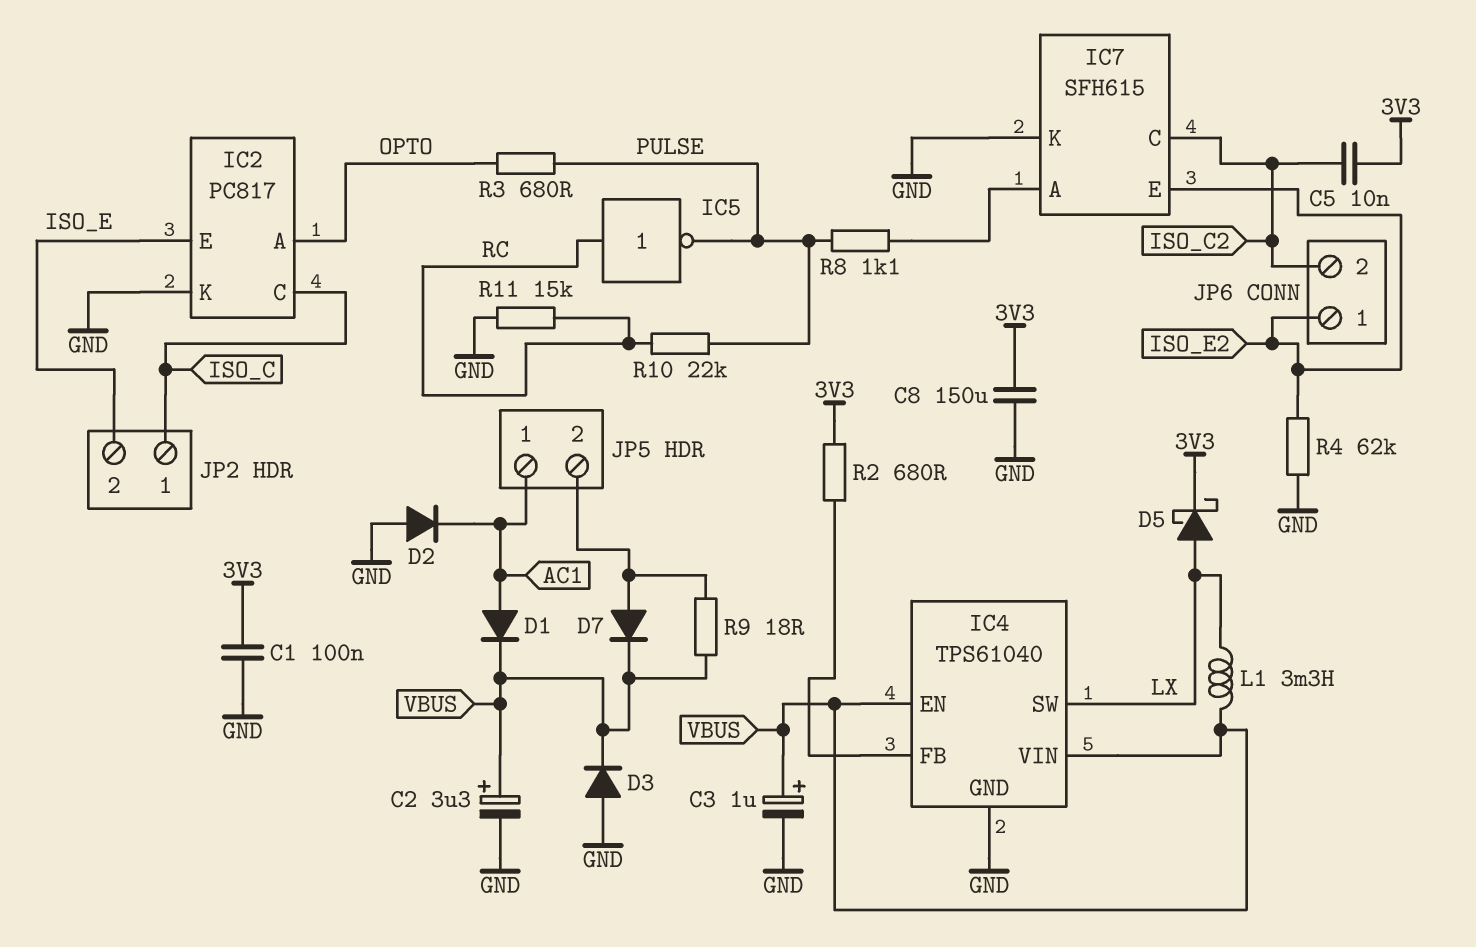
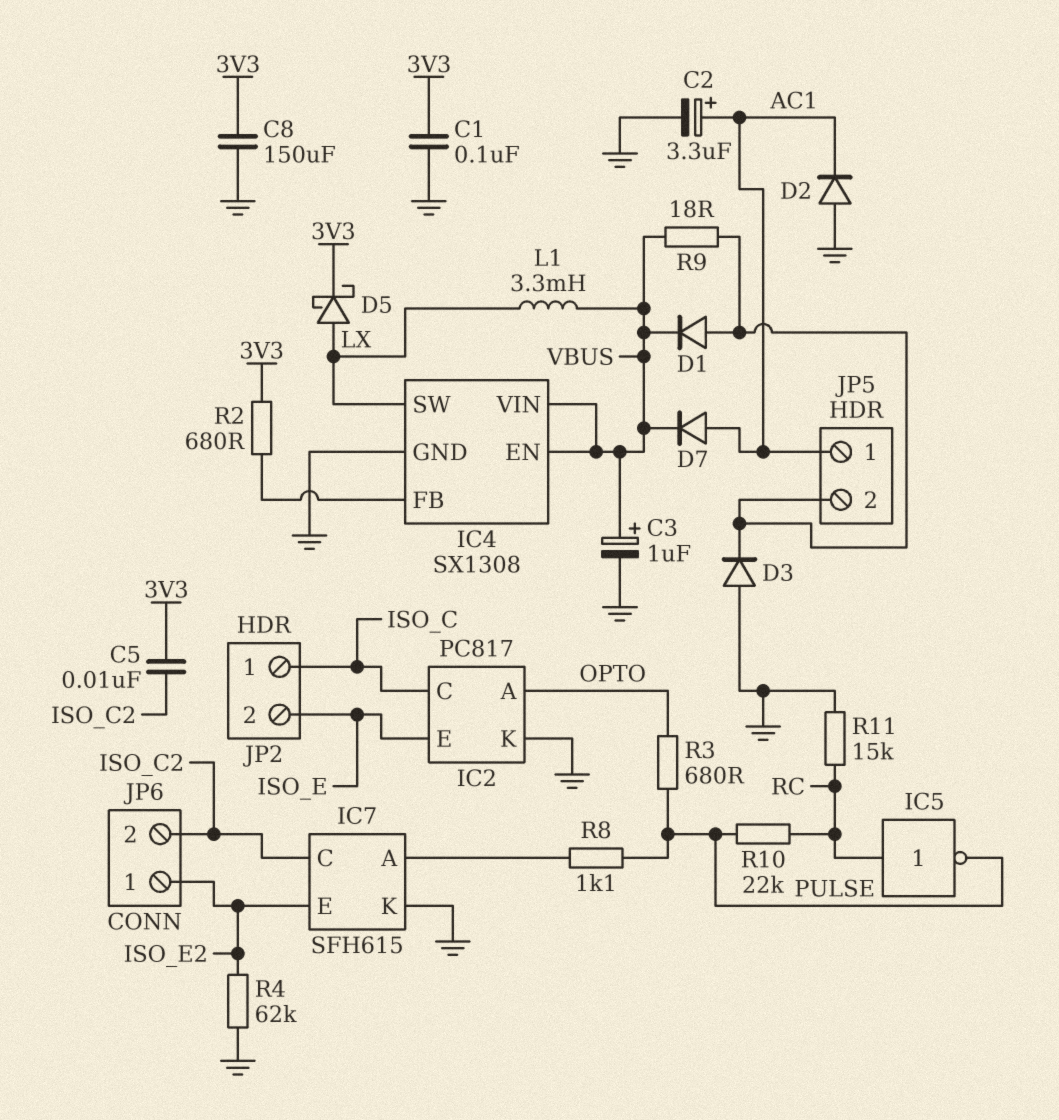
C2: 3.3uF (plus VBUS, minus GND) -> 3.3uF (plus AC1, minus GND)
D1: diode (A AC1, K VBUS) -> diode (A JP5/2, K VBUS)
D3: diode (A GND, K VBUS) -> diode (A GND, K JP5/2)
D7: diode (A JP5/2, K VBUS) -> diode (A AC1, K VBUS)
IC4: TPS61040 -> SX1308

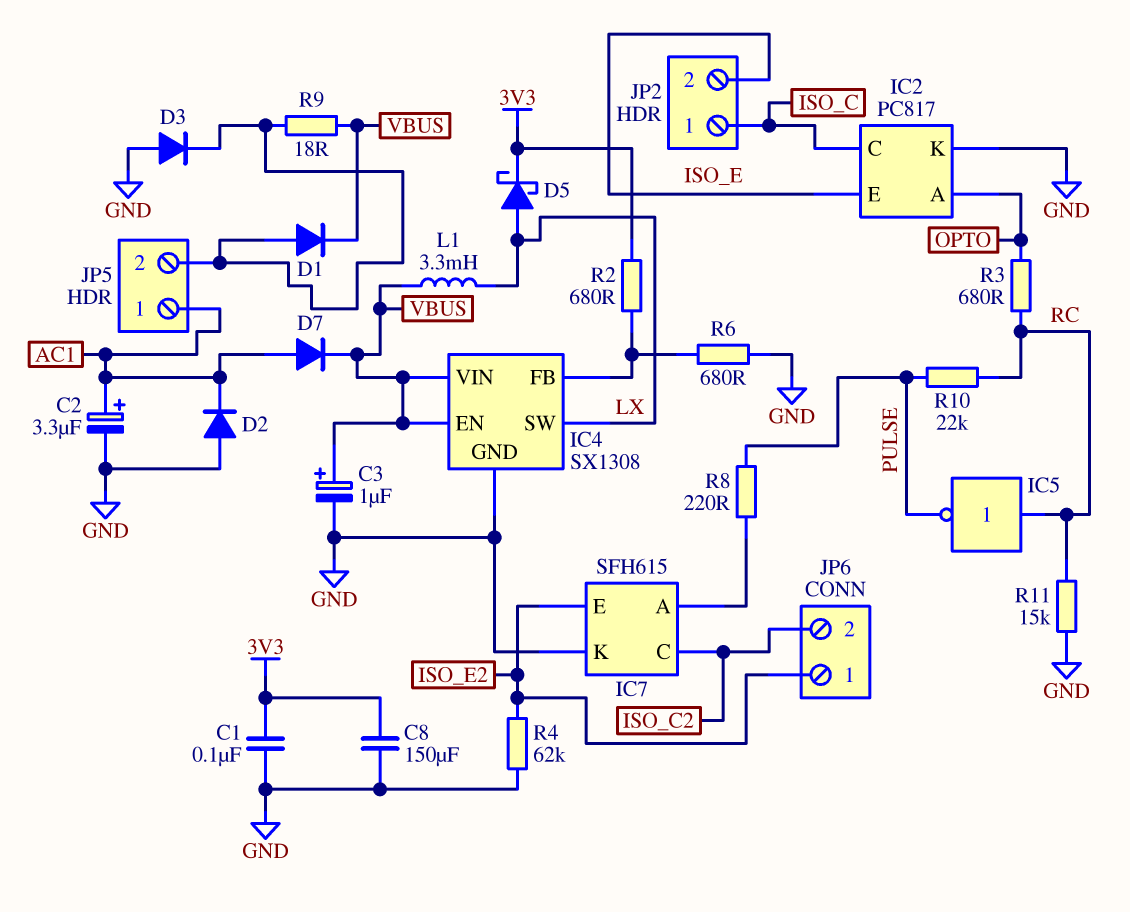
C5: 10nF (3V3, ISO_C2) -> none
R3: 680 (OPTO, PULSE) -> 680 (OPTO, RC)
R6: none -> 680 (GND, IC4/FB)
R8: 1.1k (IC7/A, PULSE) -> 220 (IC7/A, PULSE)

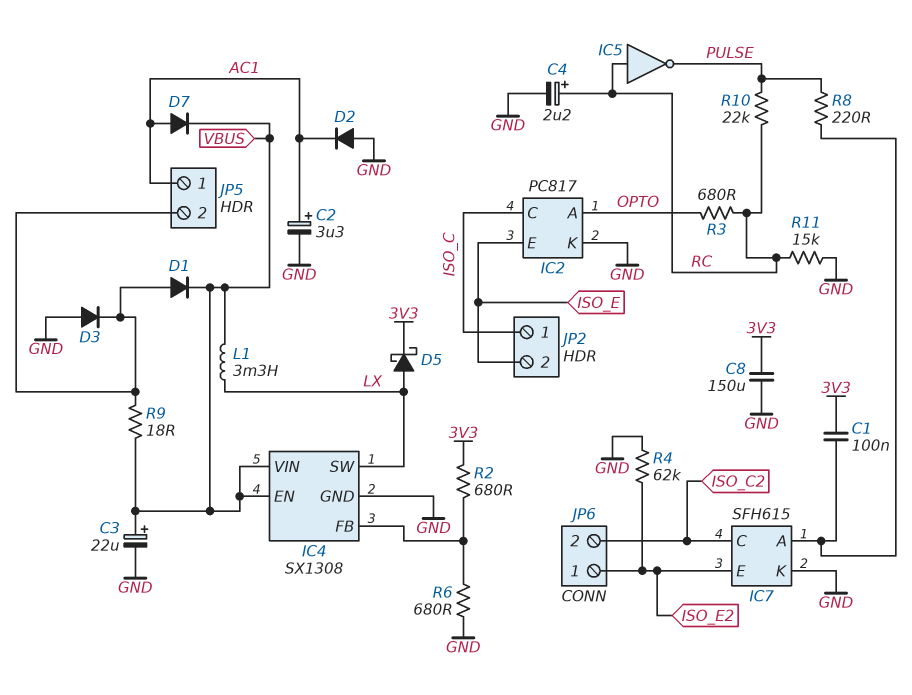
C1: 100nF (3V3, GND) -> 100nF (3V3, IC7/A)
C3: 1uF (plus VBUS, minus GND) -> 22uF (plus VBUS, minus GND)
C4: none -> 2.2uF (plus RC, minus GND)

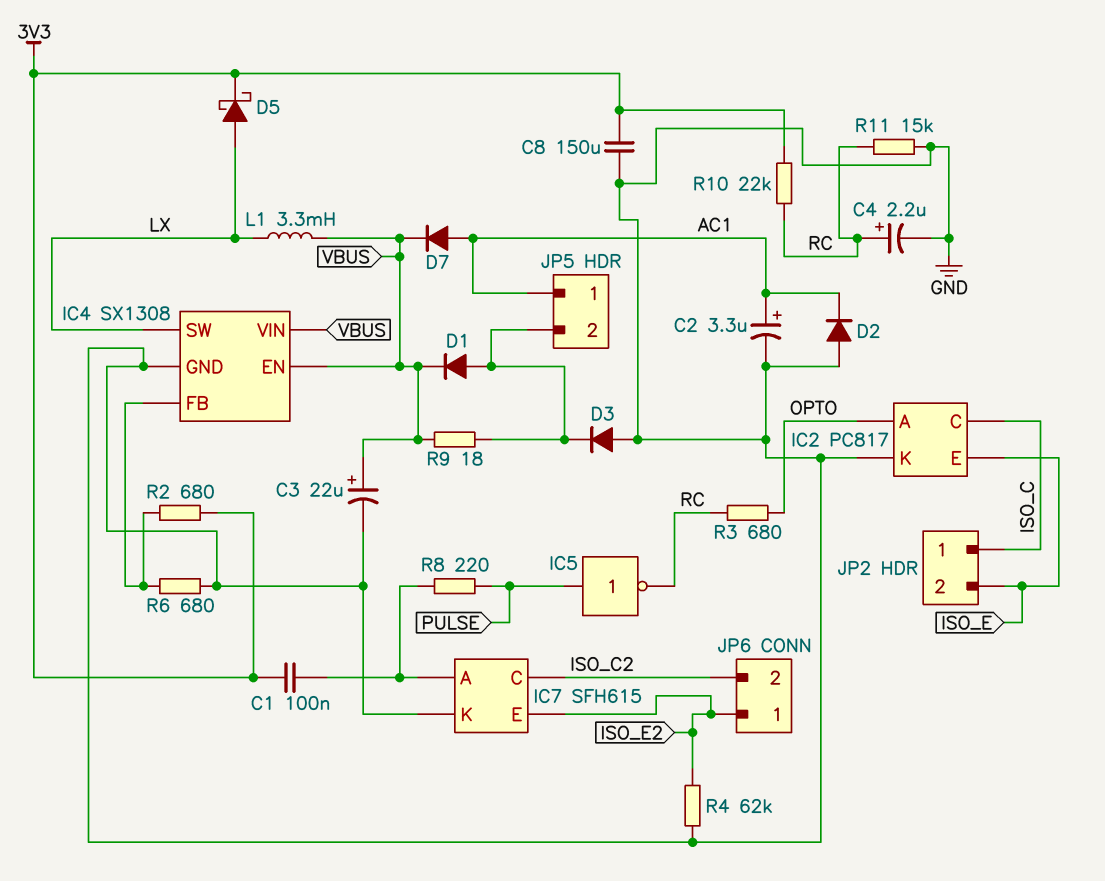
IC5: NOT (in RC, out PULSE) -> NOT (in PULSE, out RC)
R10: 22k (PULSE, RC) -> 22k (3V3, RC)

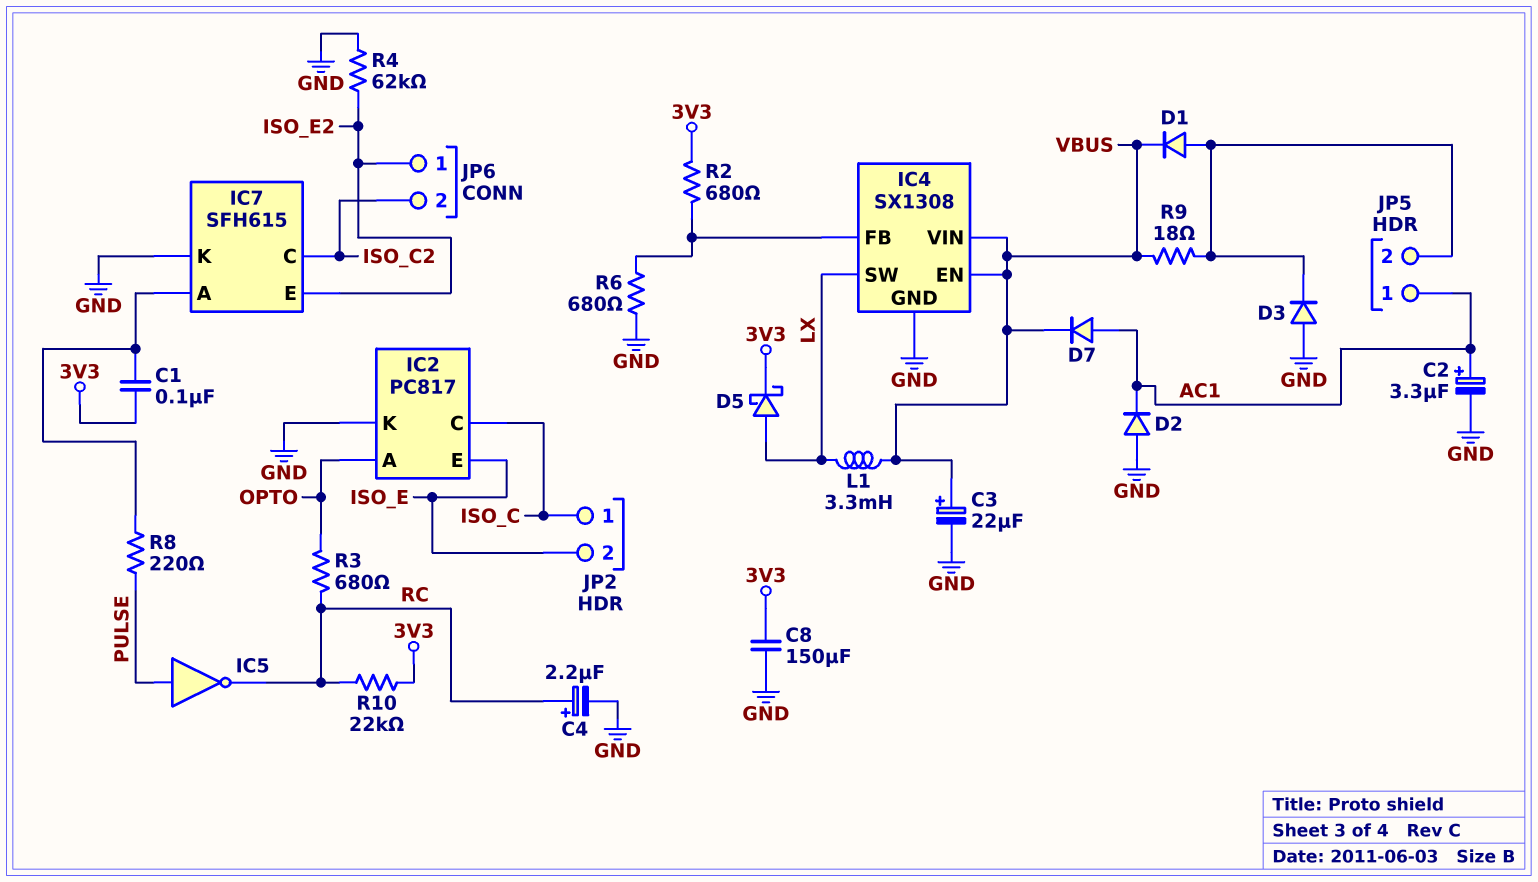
R11: 15k (GND, RC) -> none

